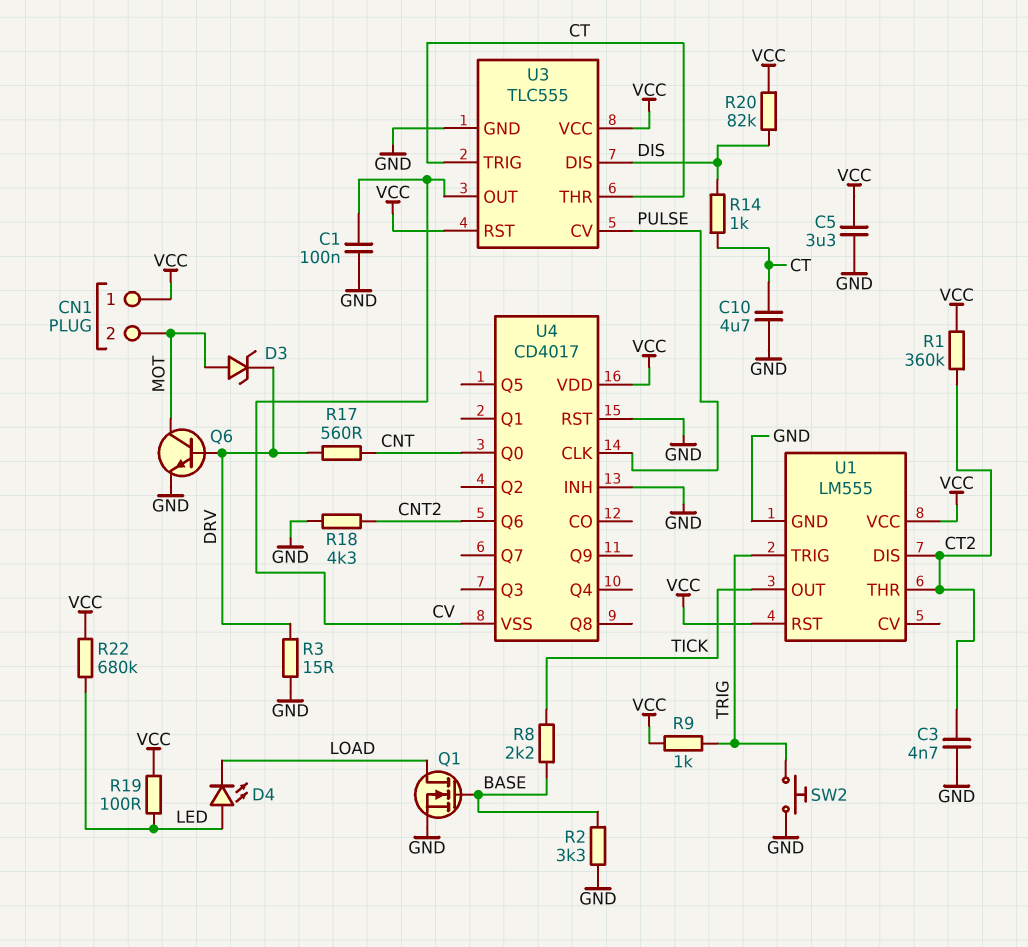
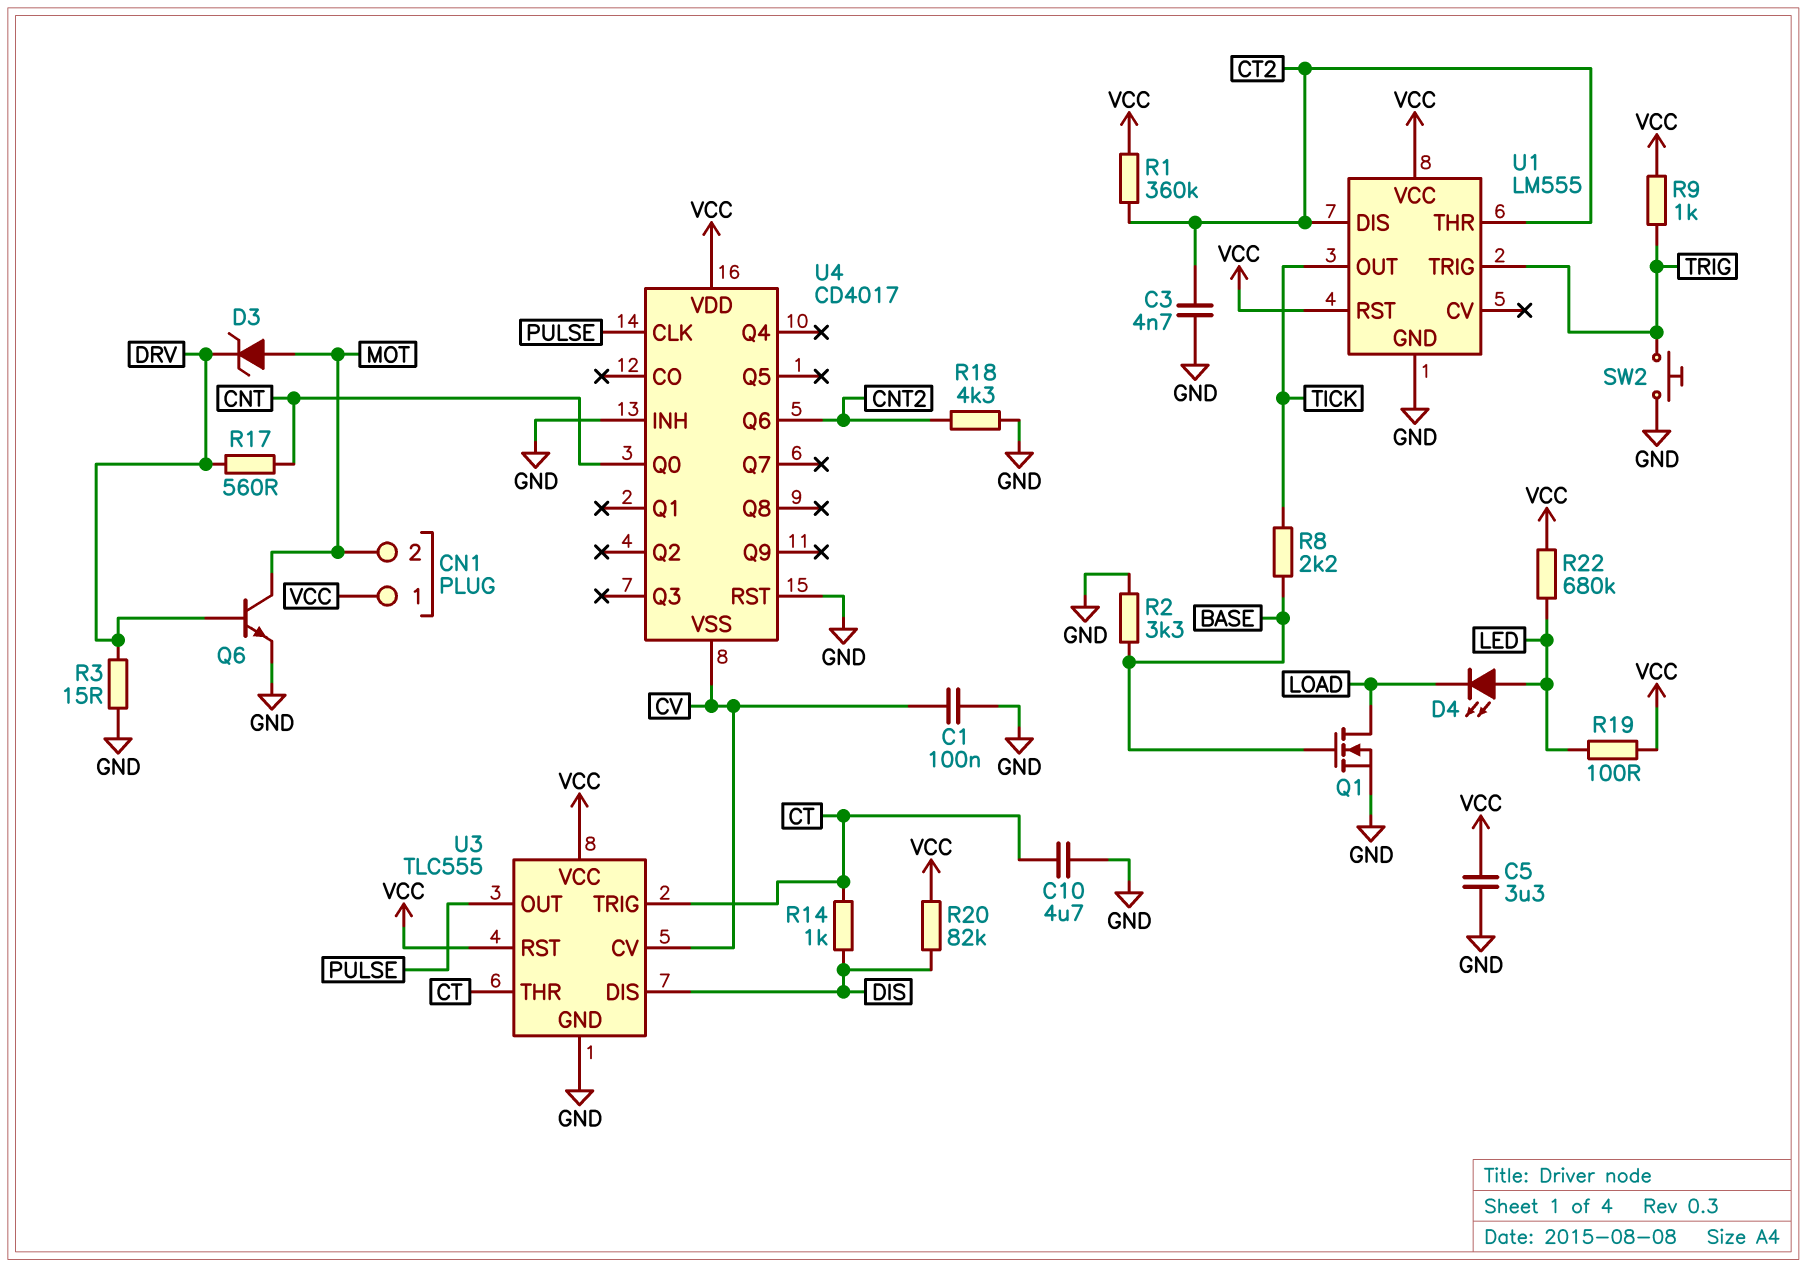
U3 pin CV: PULSE -> CV
U3 pin OUT: CV -> PULSE

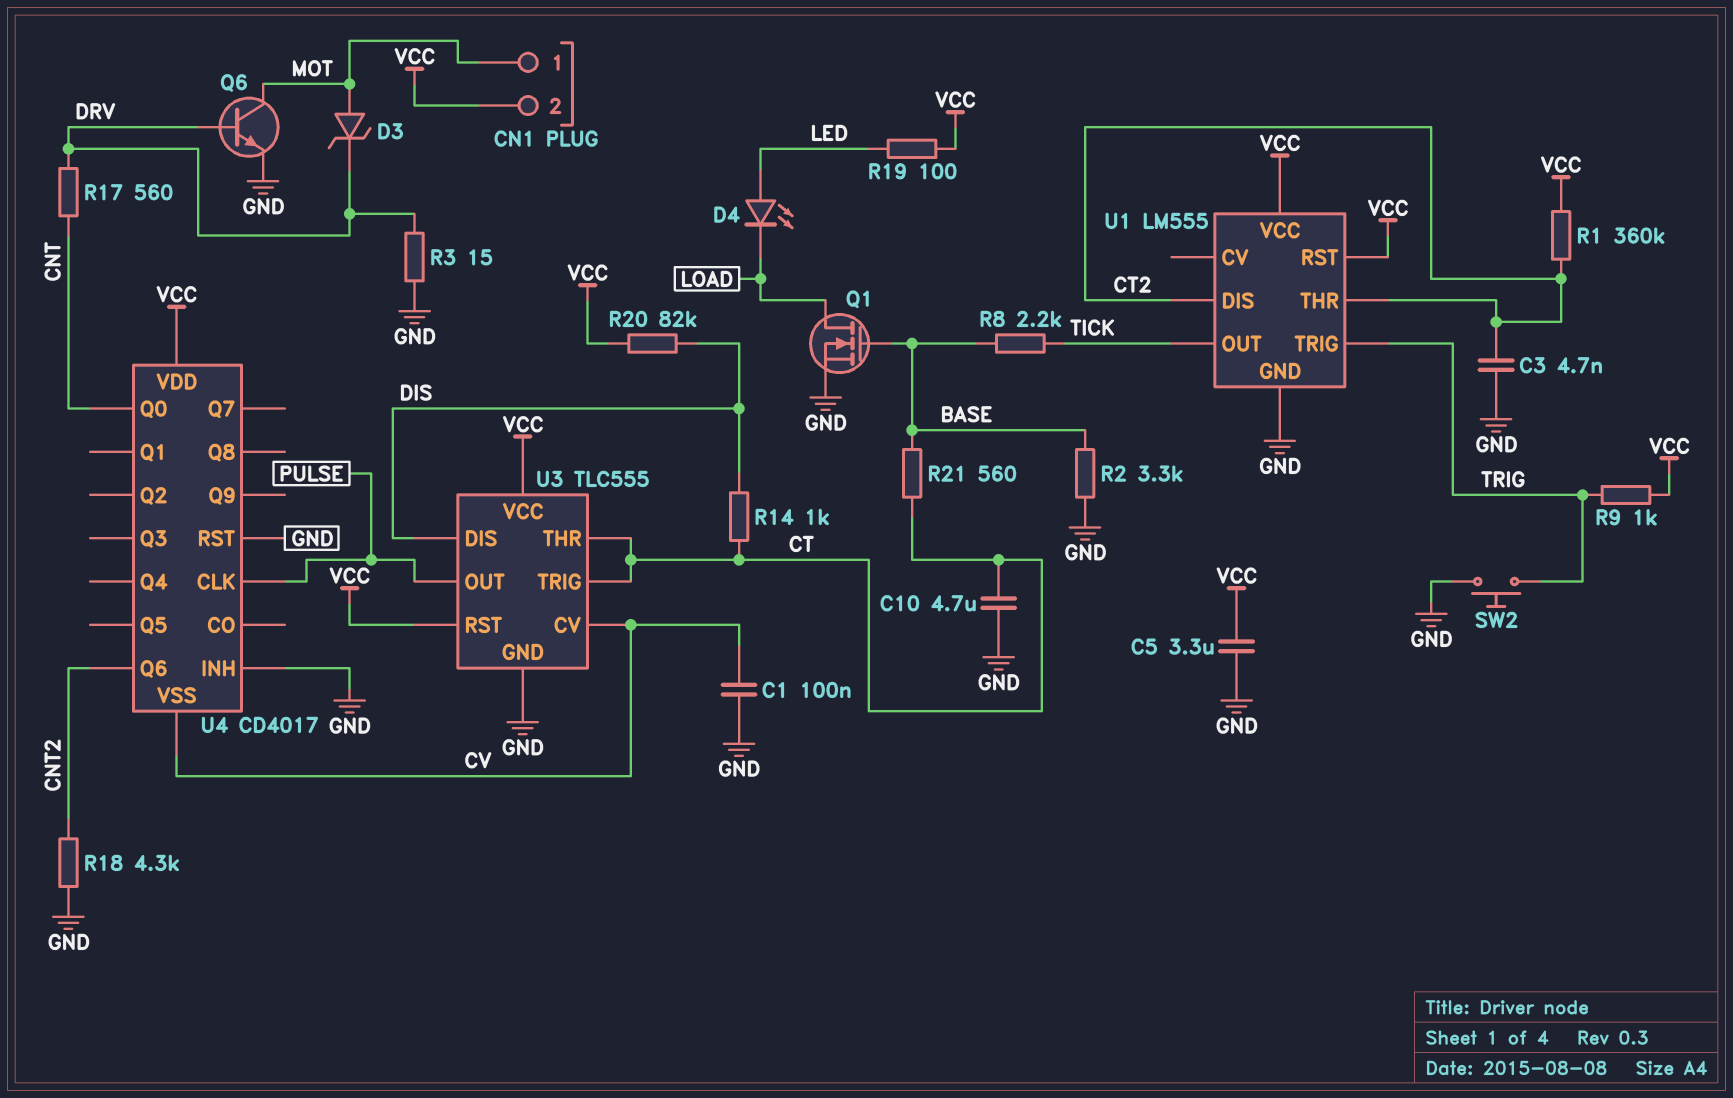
CN1 pin 1: VCC -> MOT
CN1 pin 2: MOT -> VCC
R21: none -> 560 (BASE, CT)
R22: 680k (LED, VCC) -> none

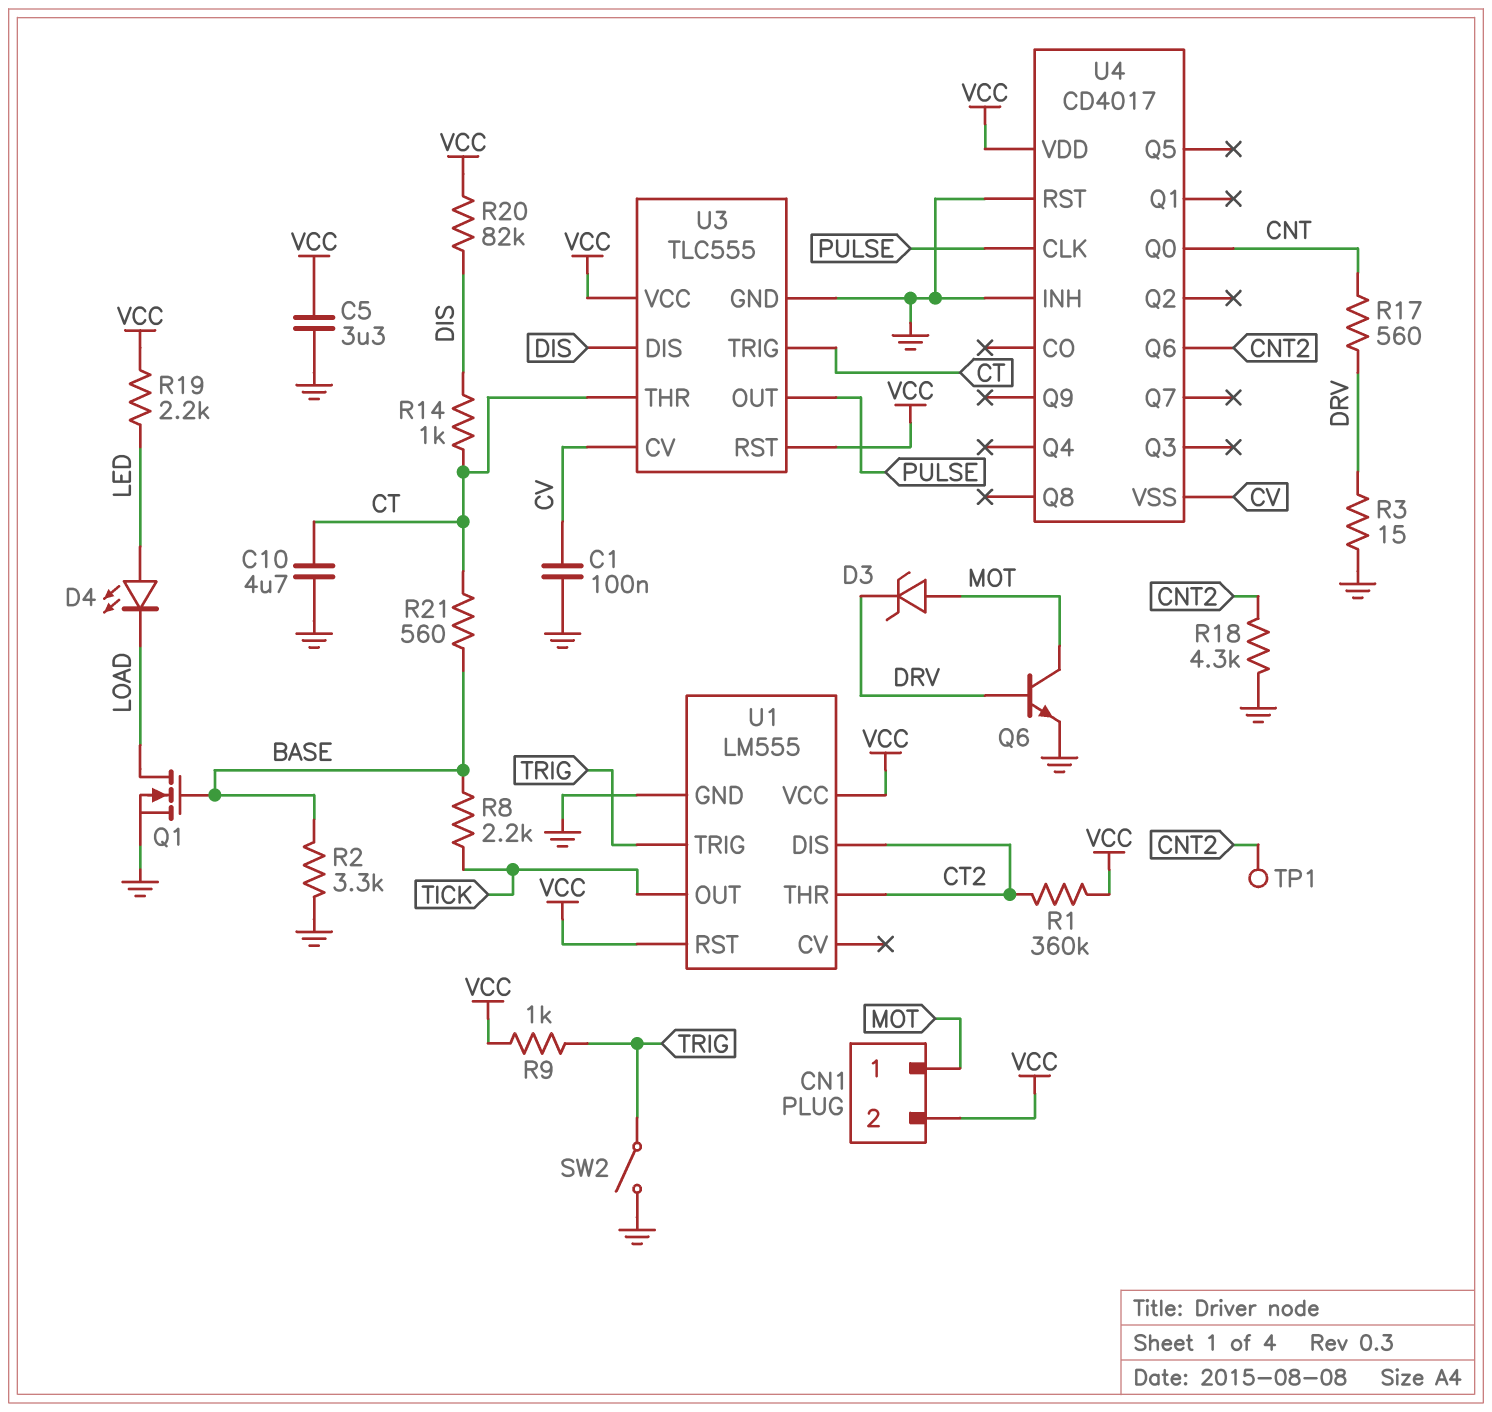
C3: 4.7nF (CT2, GND) -> none
R19: 100 (LED, VCC) -> 2.2k (LED, VCC)
SW2: button (GND, TRIG) -> switch (GND, TRIG)
TP1: none -> test point (CNT2)

